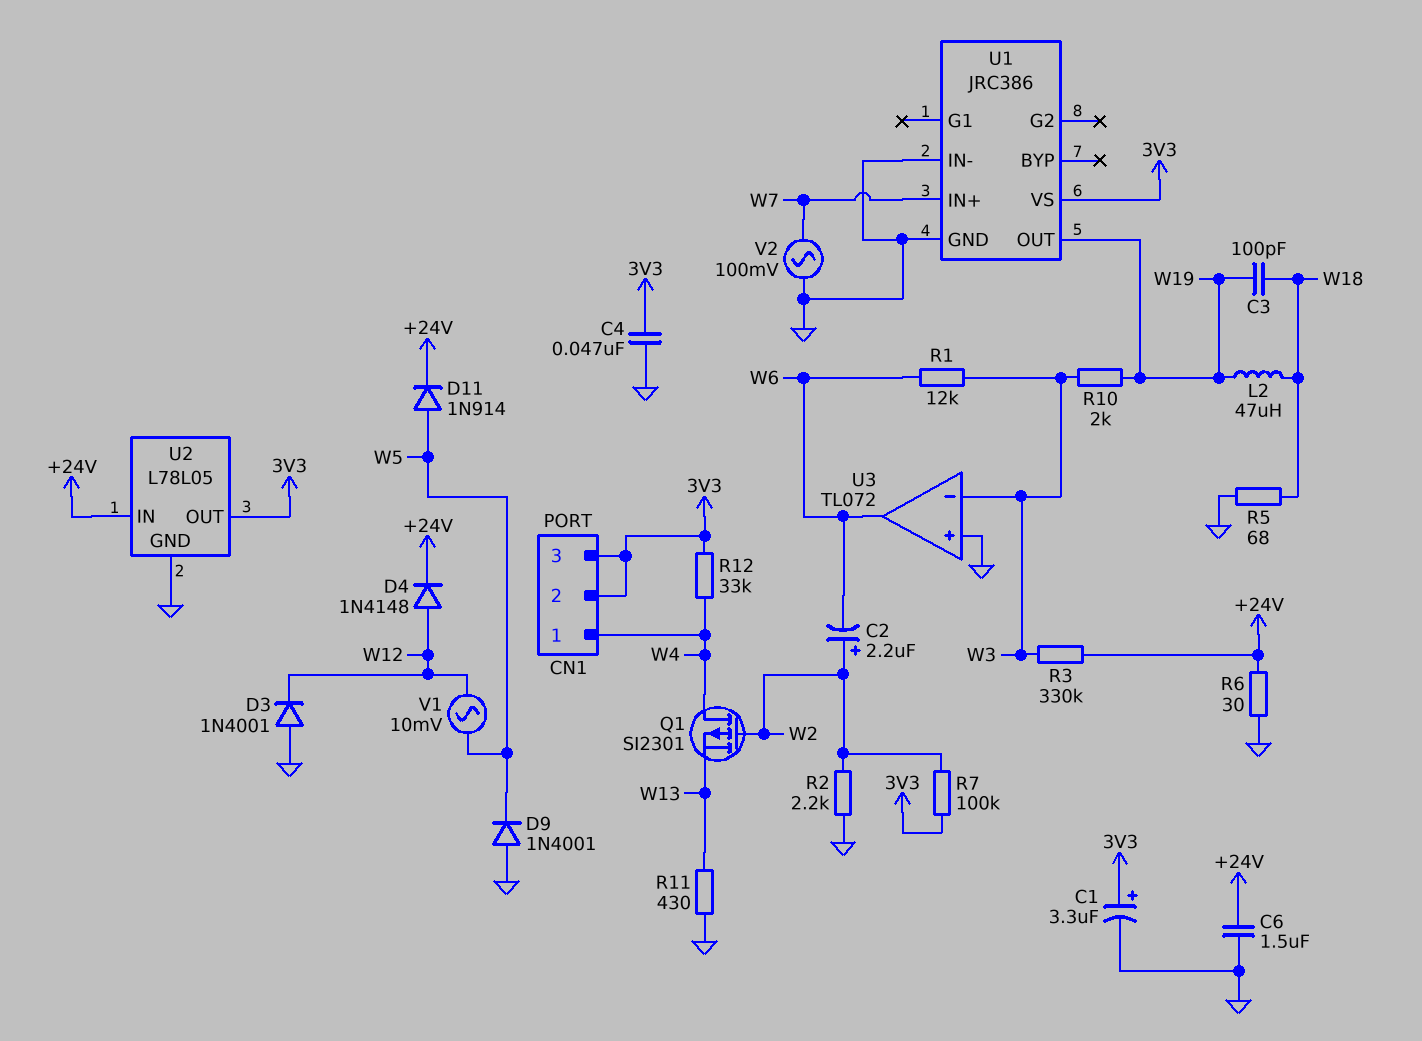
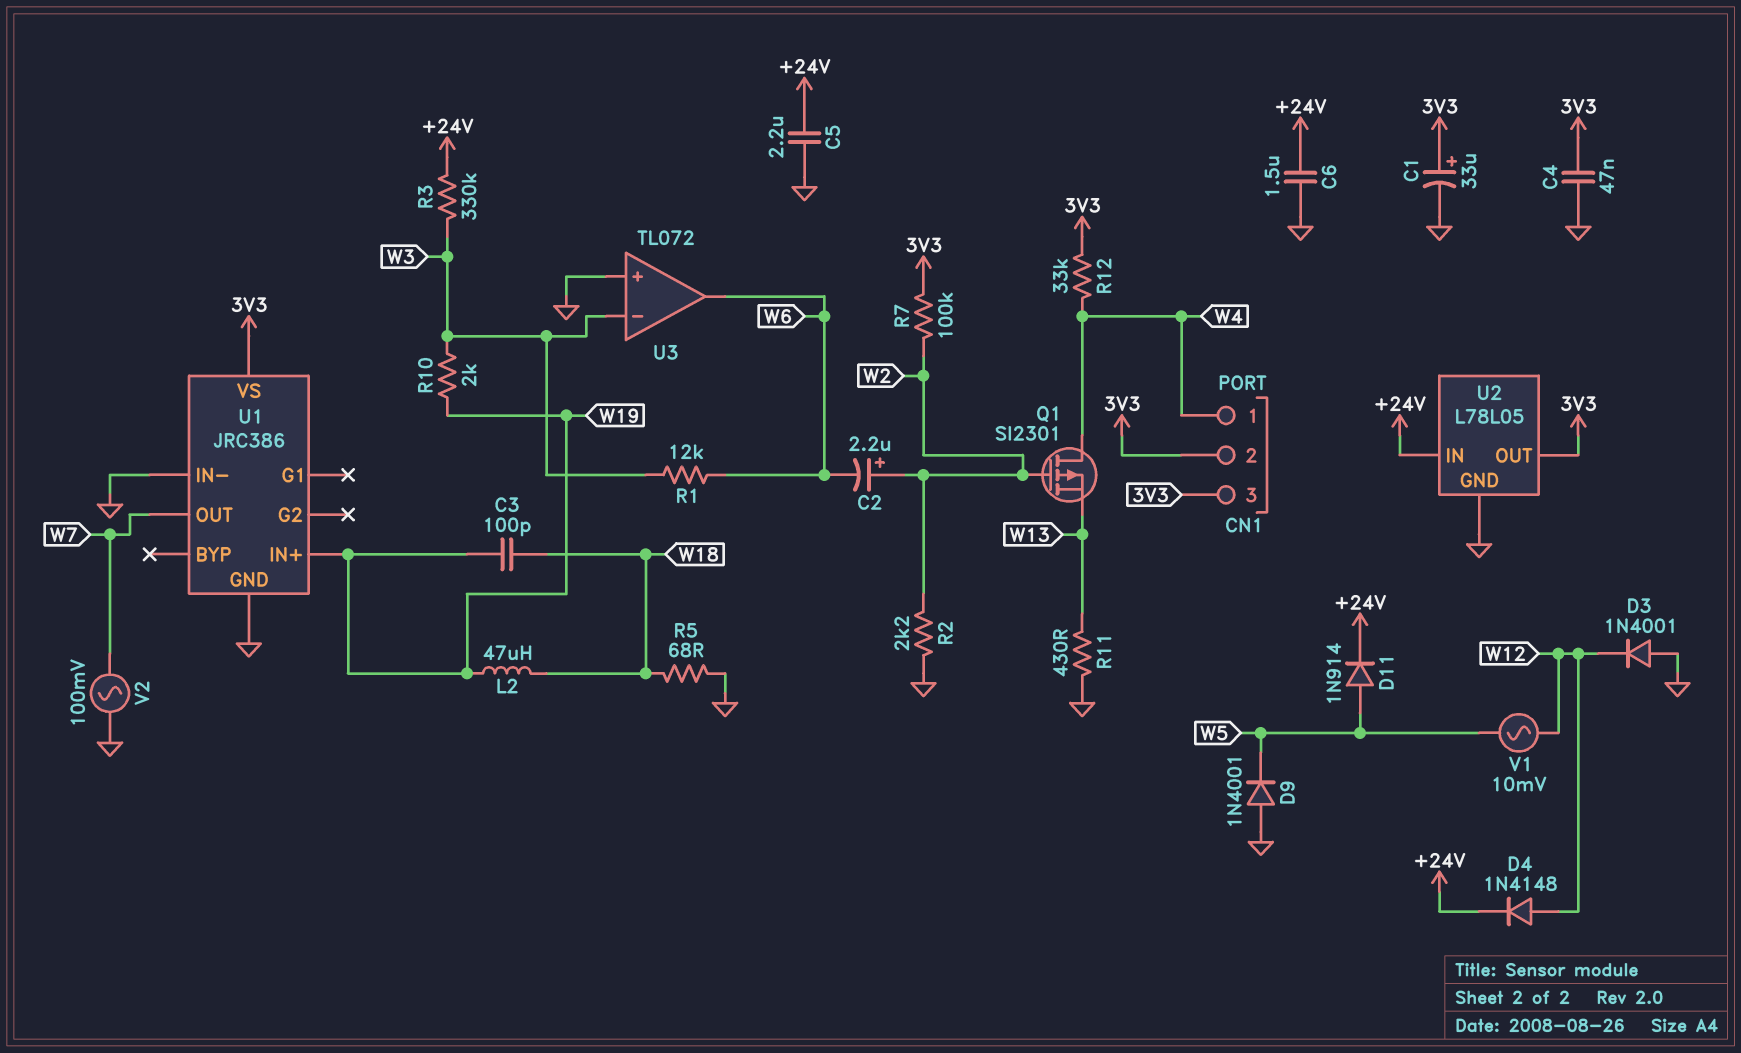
C1: 3.3uF (plus 3V3, minus GND) -> 33uF (plus 3V3, minus GND)
C5: none -> 2.2uF (+24V, GND)
R6: 30 (+24V, GND) -> none
U1 pin IN+: W7 -> W19
U1 pin OUT: W19 -> W7

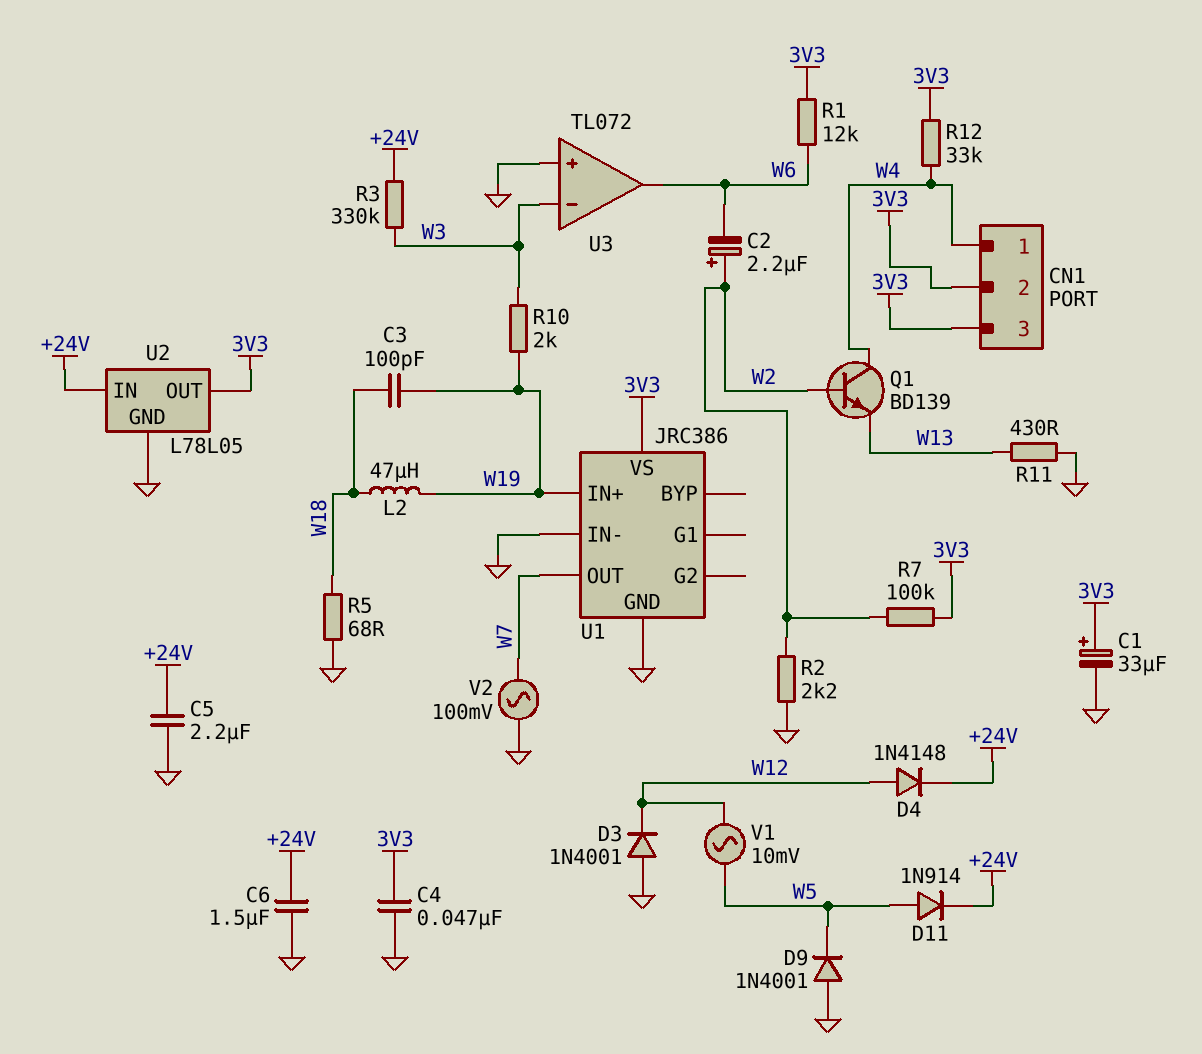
Q1: PMOS SI2301 (G W2, D W4, S W13) -> NPN BD139 (B W2, C W4, E W13)
R1: 12k (W3, W6) -> 12k (3V3, W6)

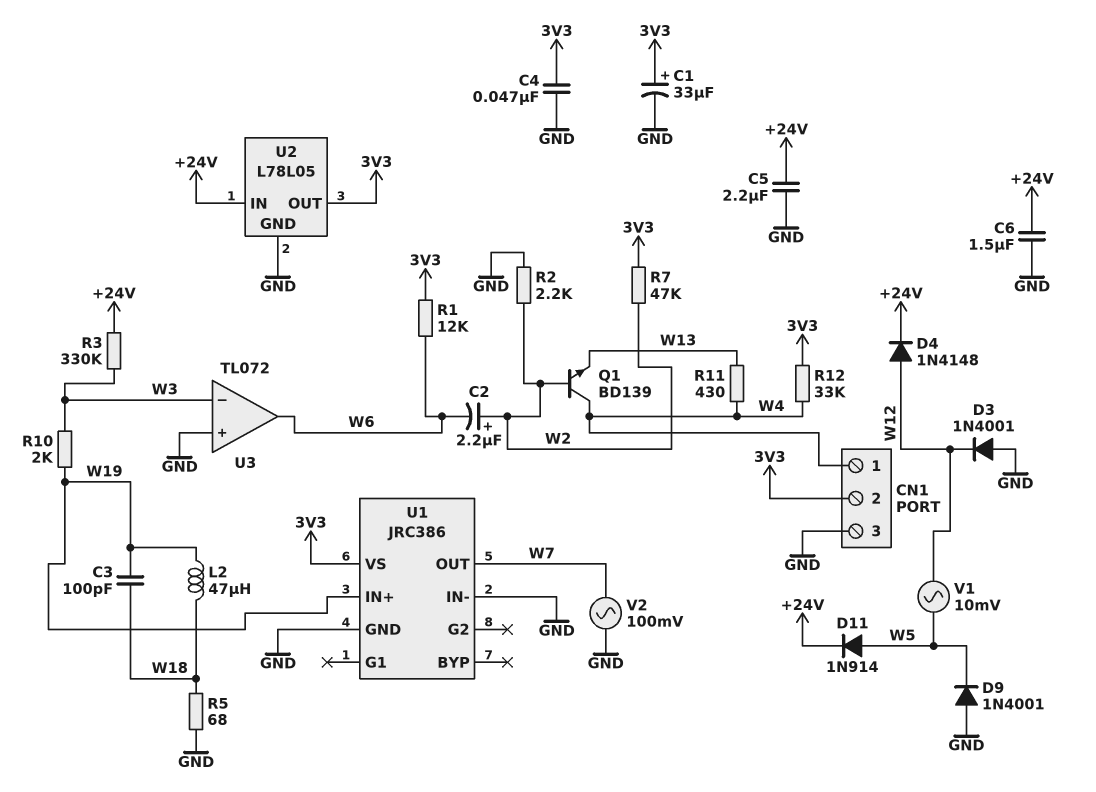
CN1 pin 3: 3V3 -> GND
R7: 100k (3V3, W2) -> 47k (3V3, W2)
R11: 430 (GND, W13) -> 430 (W4, W13)

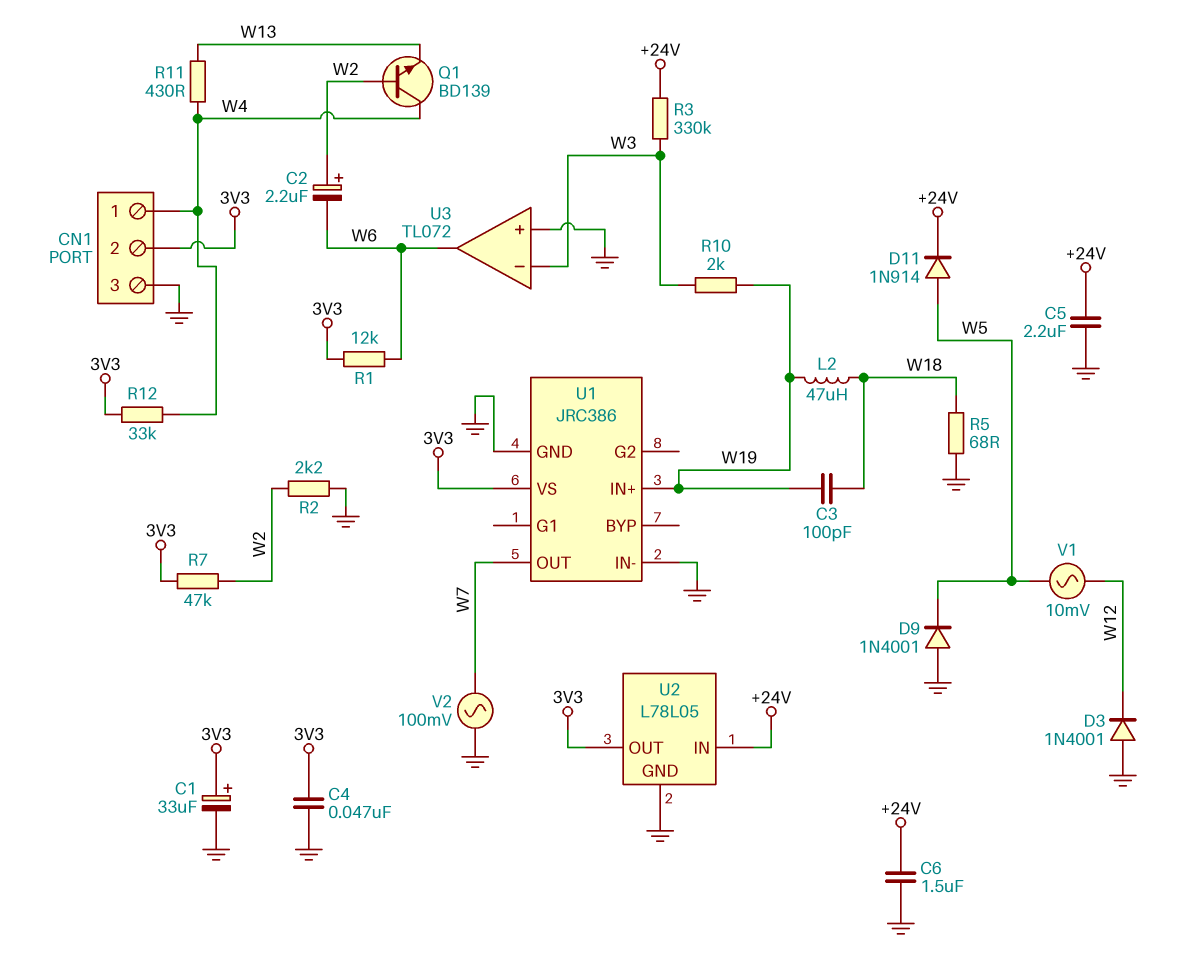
D4: diode 1N4148 (A W12, K +24V) -> none

